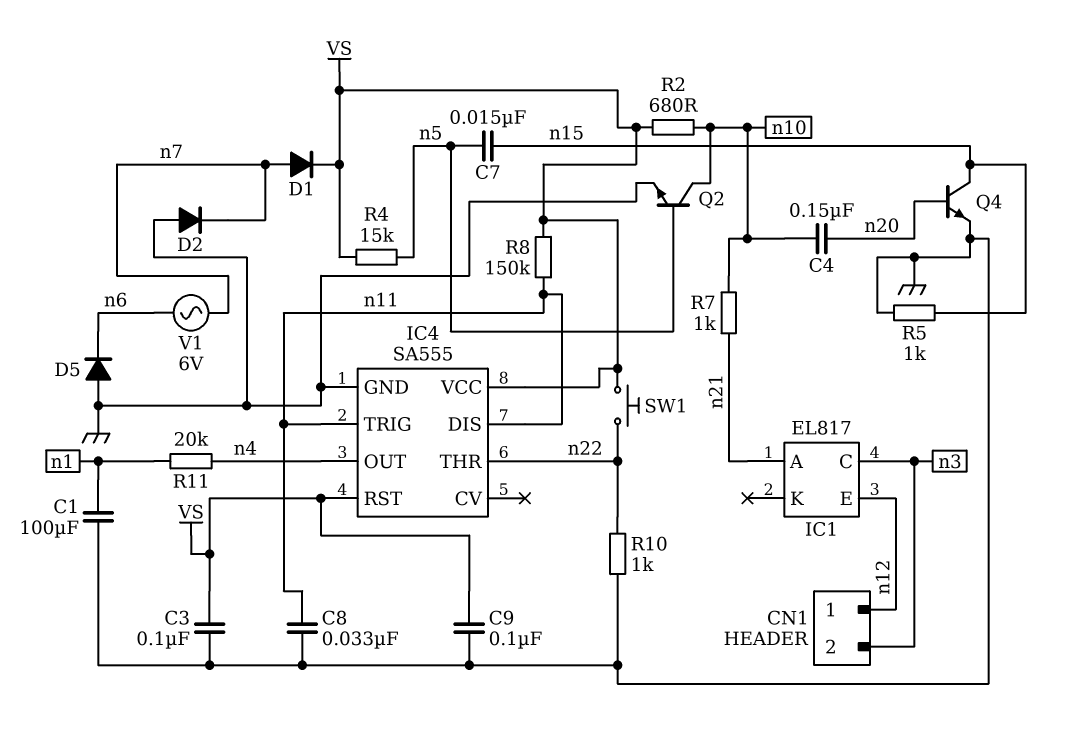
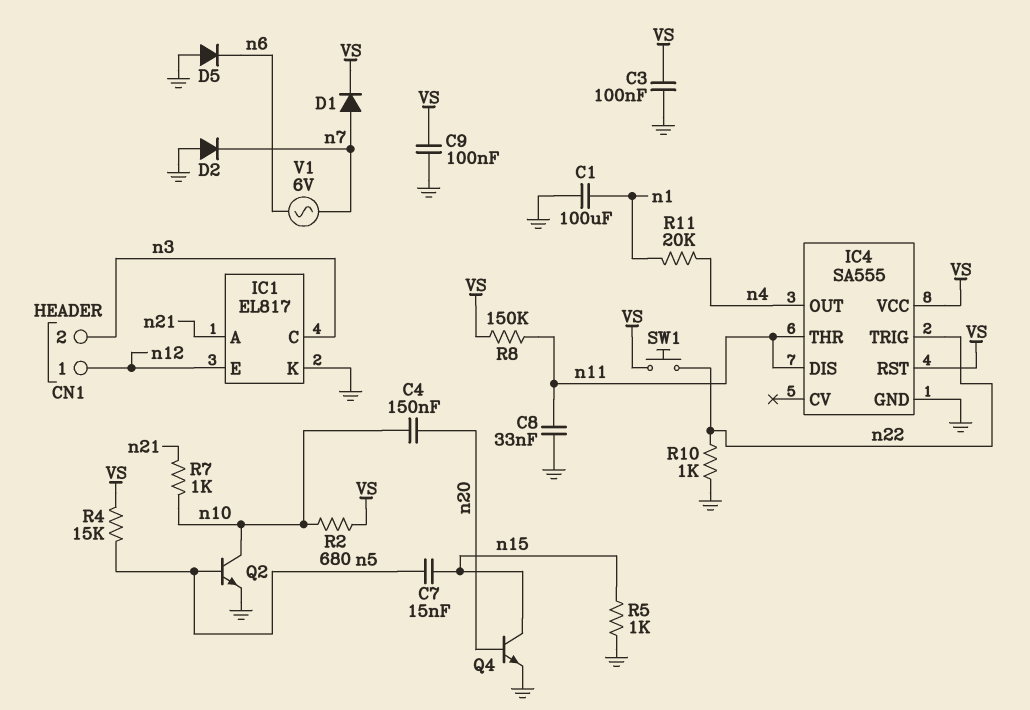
IC1 pin K: none -> GND
IC4 pin THR: n22 -> n11
IC4 pin TRIG: n11 -> n22

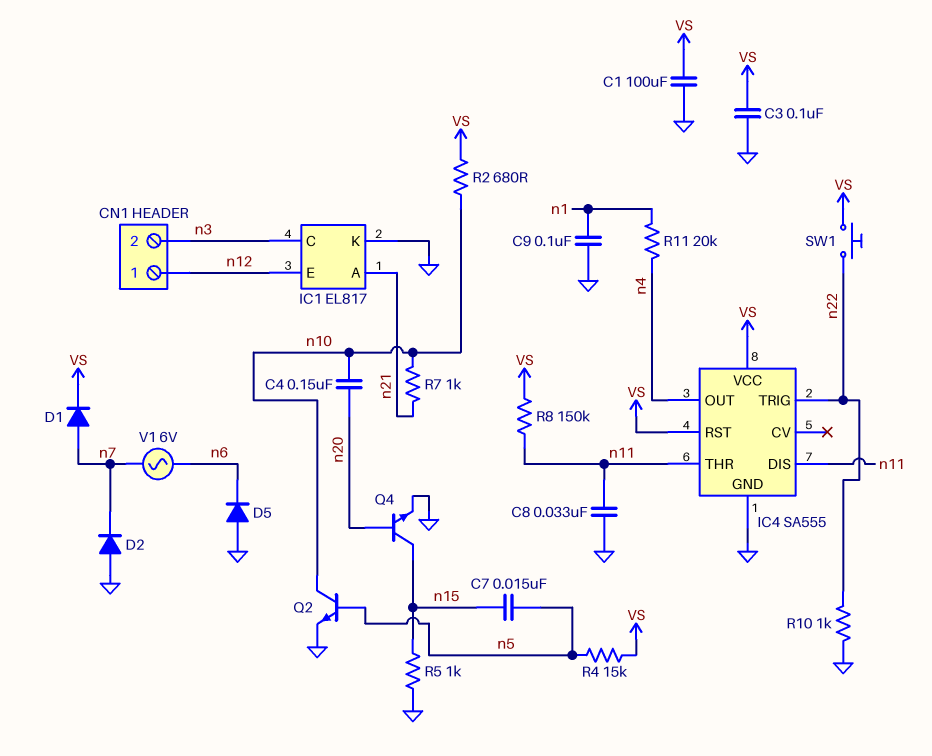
C1: 100uF (GND, n1) -> 100uF (GND, VS)
C9: 100nF (GND, VS) -> 100nF (GND, n1)

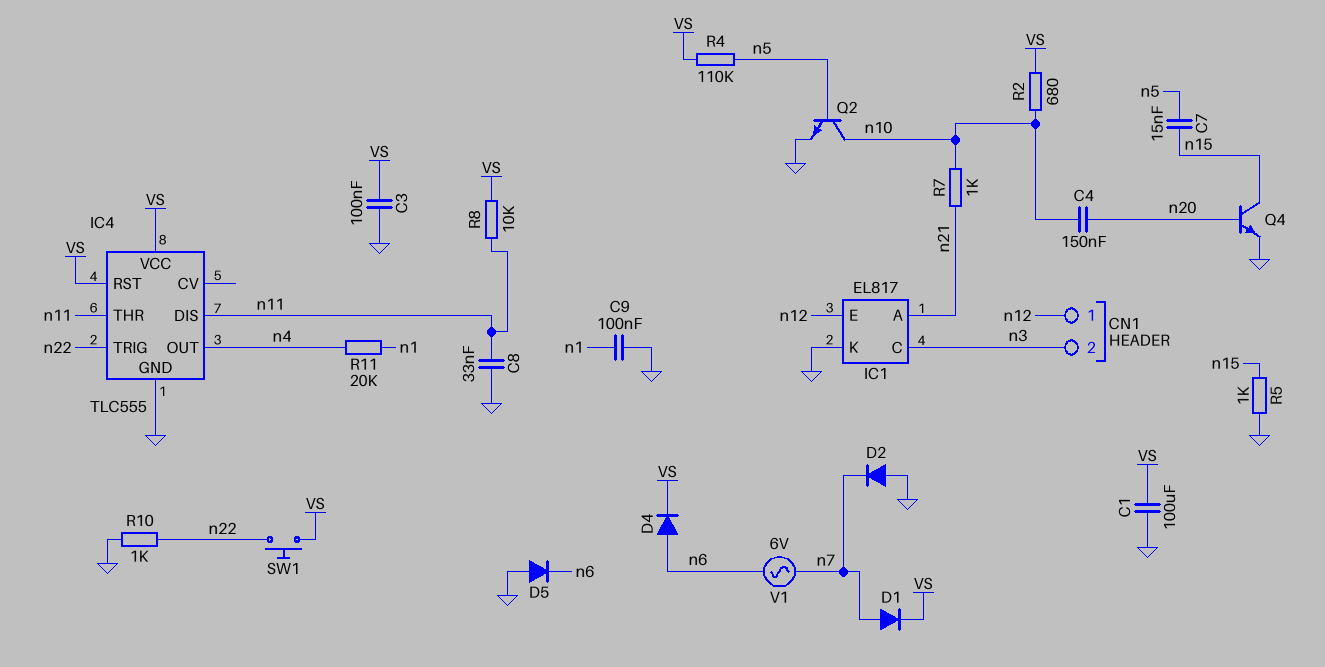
D4: none -> diode (A n6, K VS)
IC4: SA555 -> TLC555
R4: 15k (VS, n5) -> 110k (VS, n5)
R8: 150k (VS, n11) -> 10k (VS, n11)

